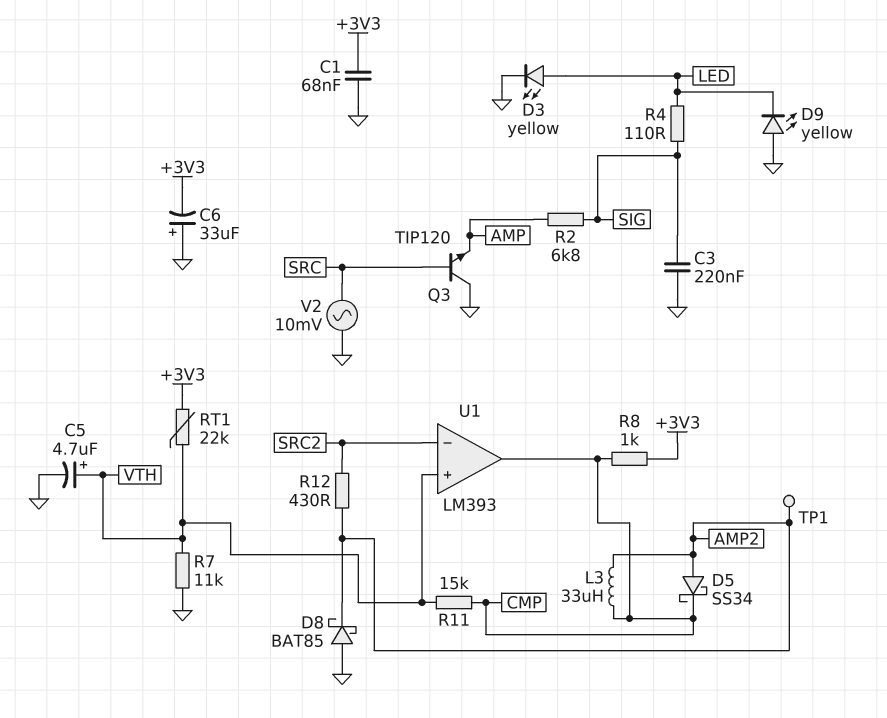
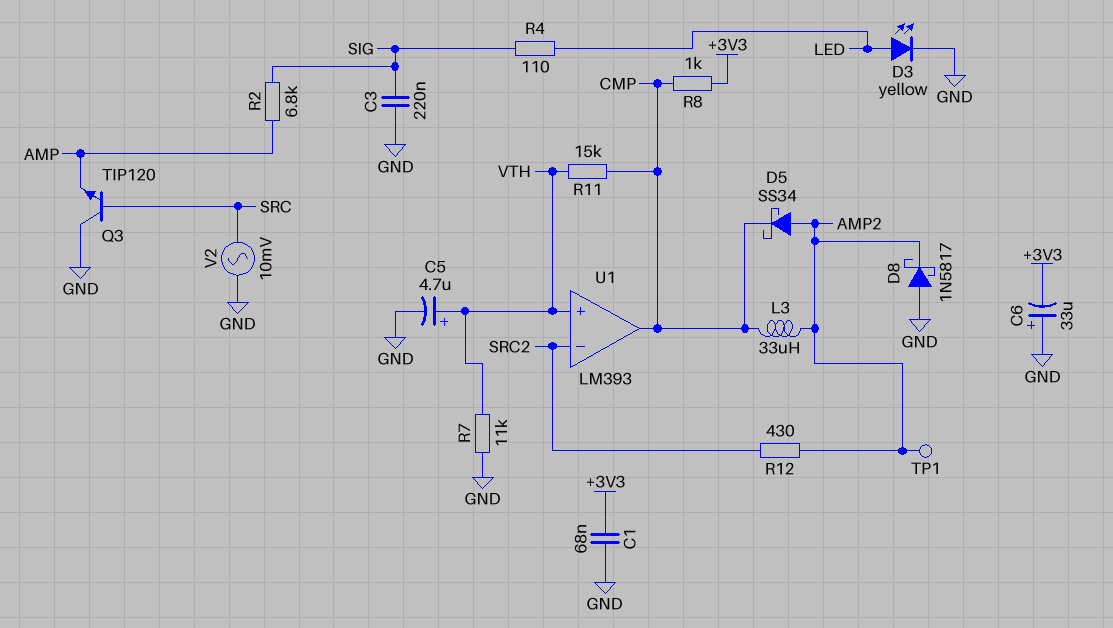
D8: schottky BAT85 (A GND, K AMP2) -> schottky 1N5817 (A GND, K AMP2)
D9: LED yellow (A GND, K LED) -> none
RT1: 22k (+3V3, VTH) -> none

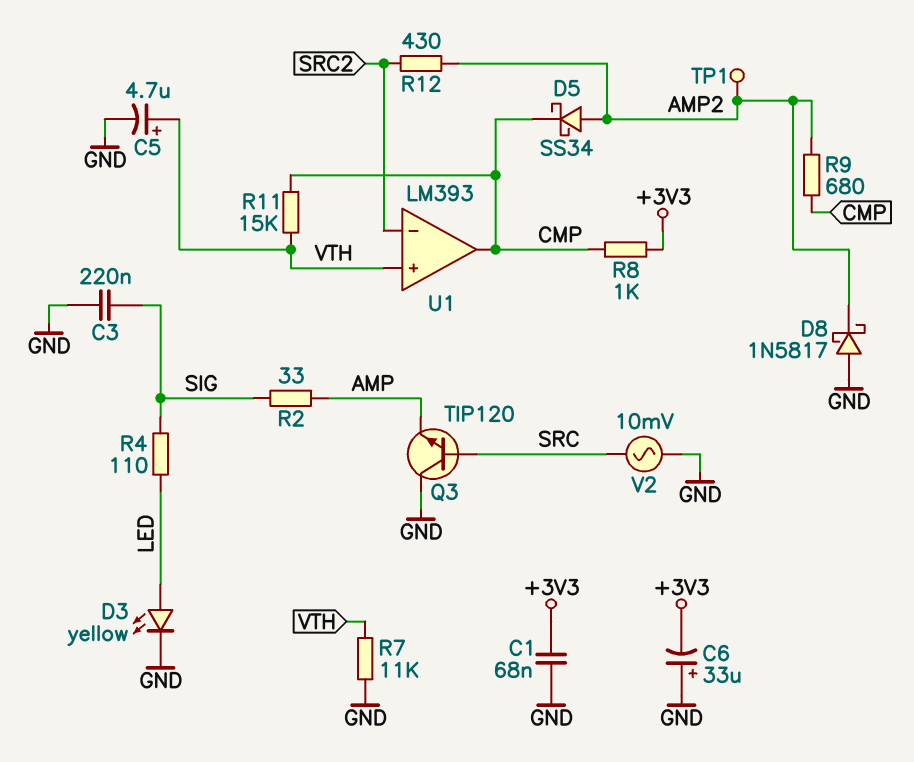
L3: 33uH (AMP2, CMP) -> none
R2: 6.8k (AMP, SIG) -> 33 (AMP, SIG)
R9: none -> 680 (AMP2, CMP)

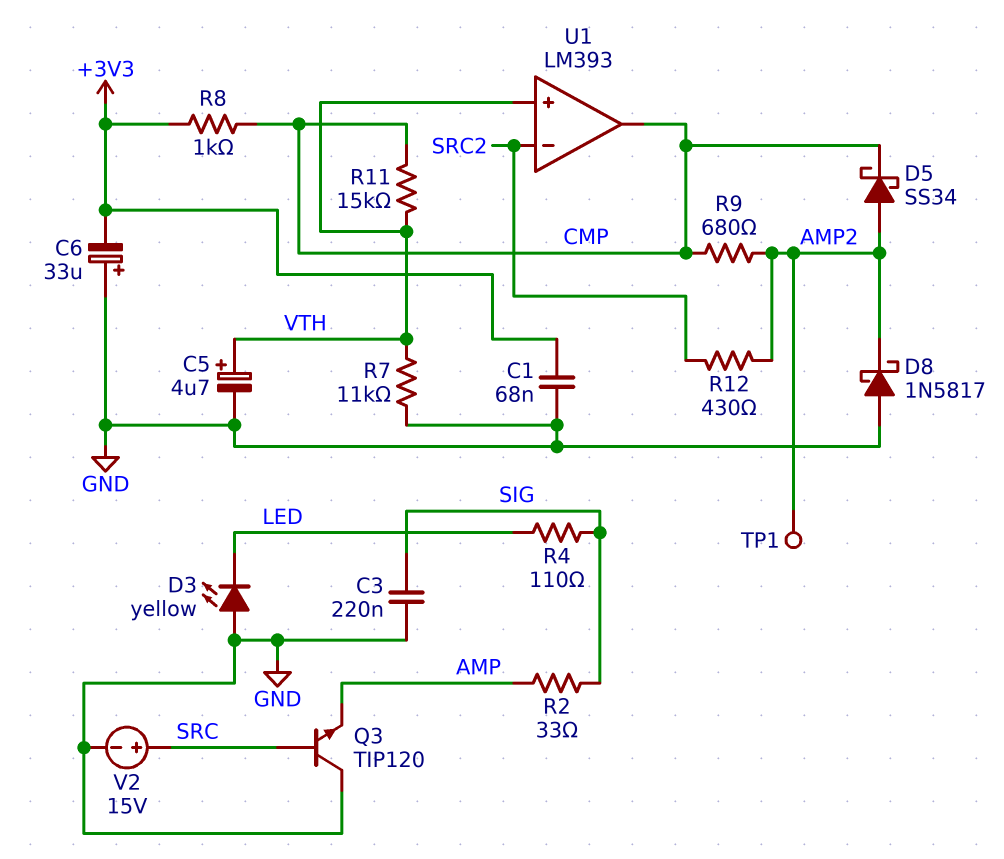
D3: LED yellow (A LED, K GND) -> LED yellow (A GND, K LED)
V2: AC 10mV (GND, SRC) -> 15V (plus SRC, minus GND)

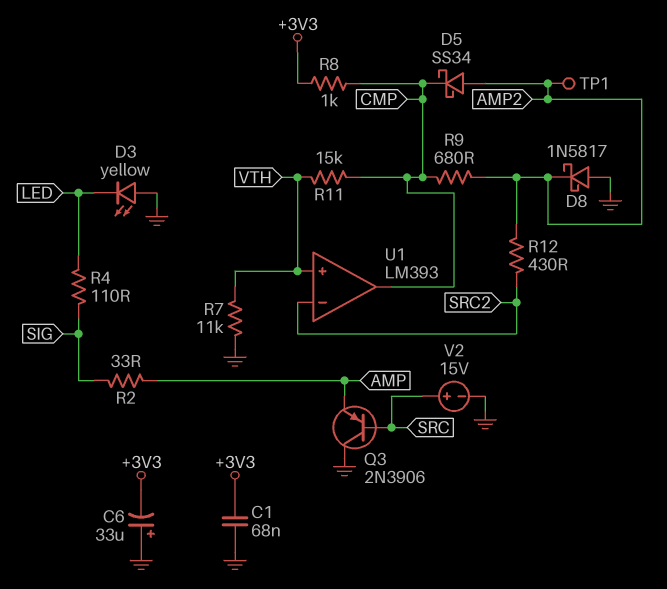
C3: 220nF (GND, SIG) -> none
C5: 4.7uF (plus VTH, minus GND) -> none
Q3: NPN TIP120 (B SRC, C GND, E AMP) -> PNP 2N3906 (B SRC, C GND, E AMP)

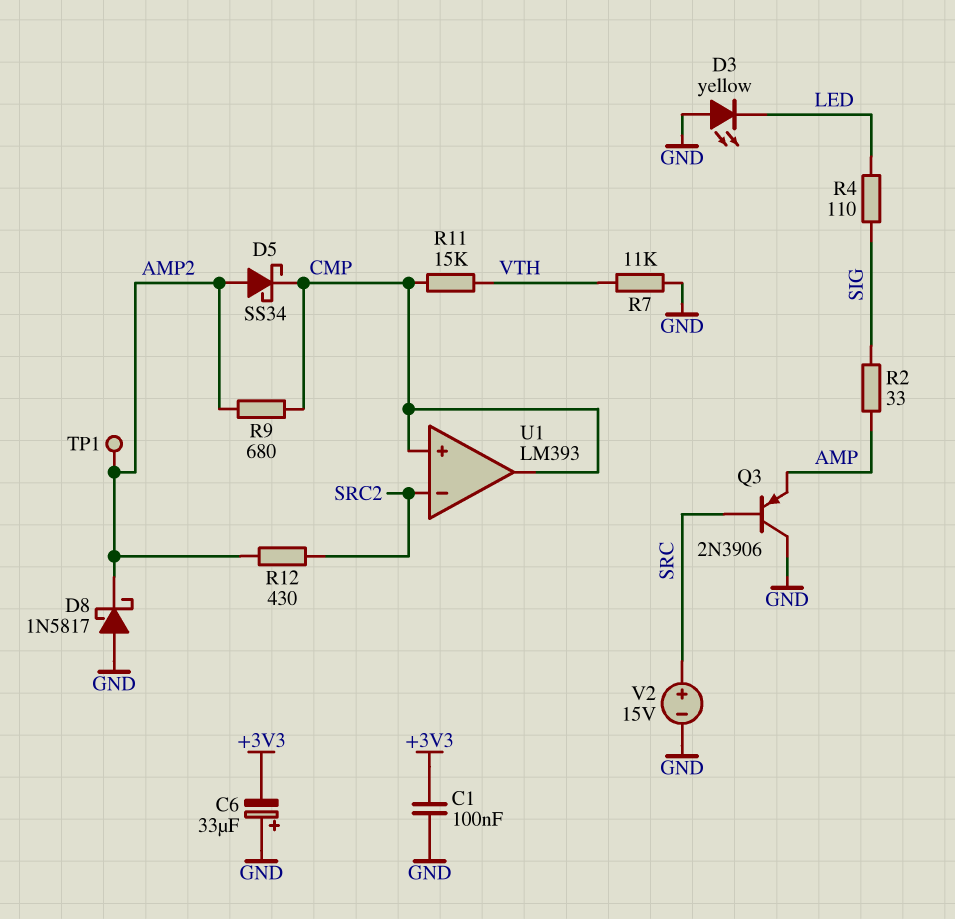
C1: 68nF (+3V3, GND) -> 100nF (+3V3, GND)
R8: 1k (+3V3, CMP) -> none
U1 pin in+: VTH -> CMP

